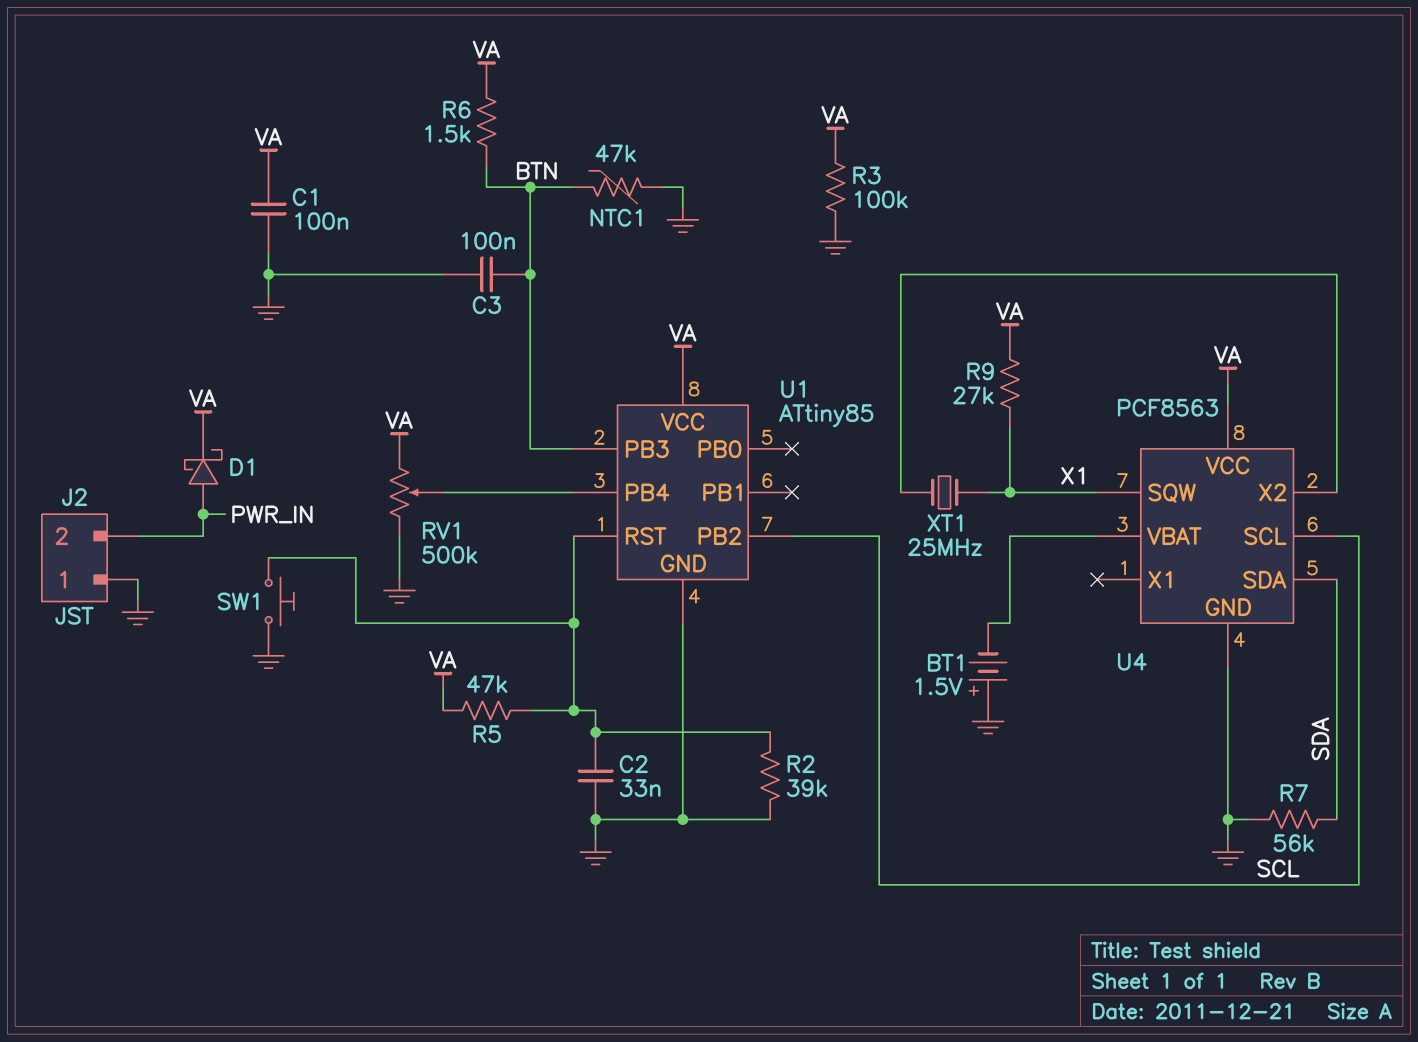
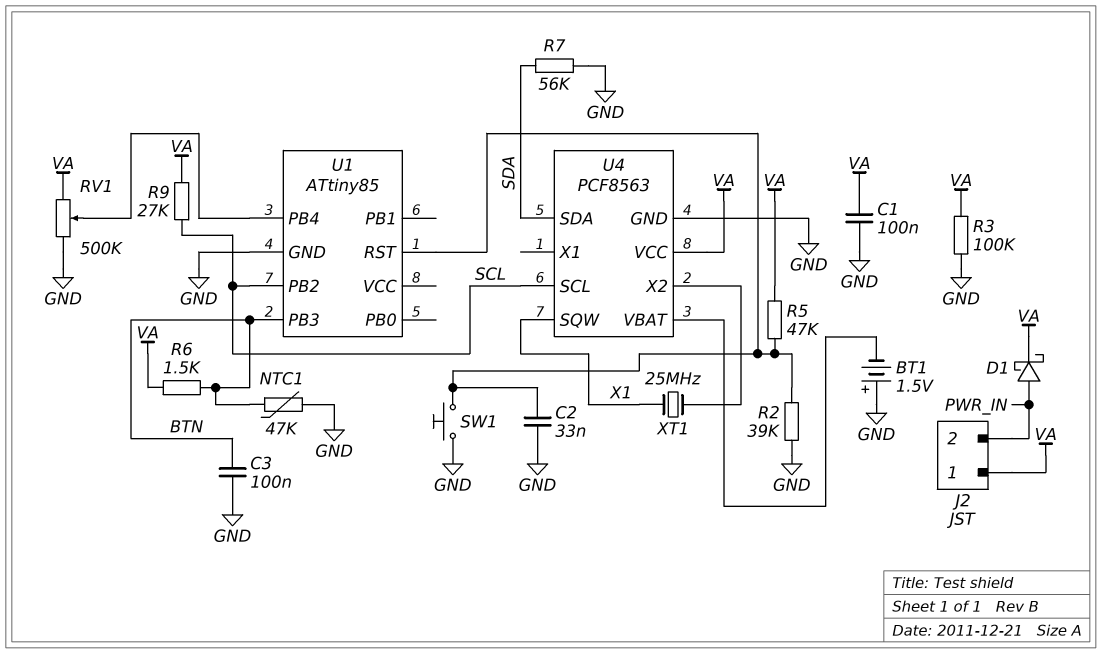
J2 pin 1: GND -> VA
R9: 27k (VA, X1) -> 27k (SCL, VA)
U1 pin VCC: VA -> none

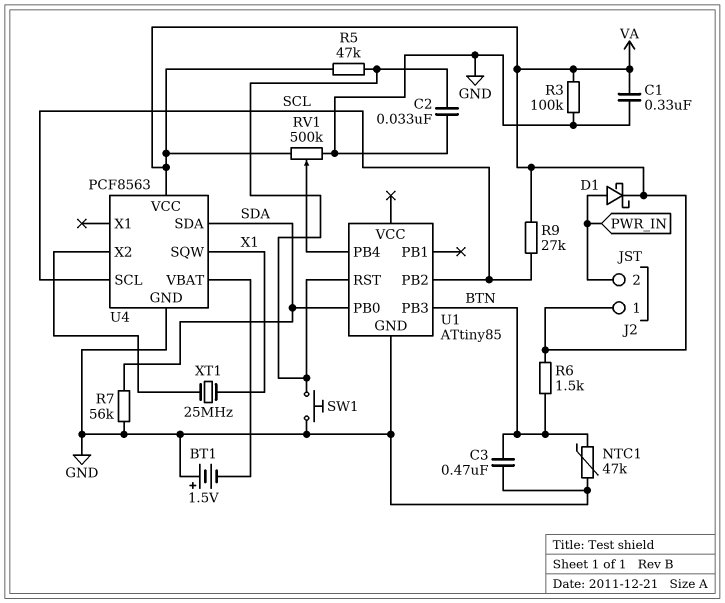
C1: 100nF (GND, VA) -> 330nF (GND, VA)
C3: 100nF (BTN, GND) -> 470nF (BTN, GND)
R2: 39k (GND, U1/RST) -> none
U1 pin PB0: none -> SDA

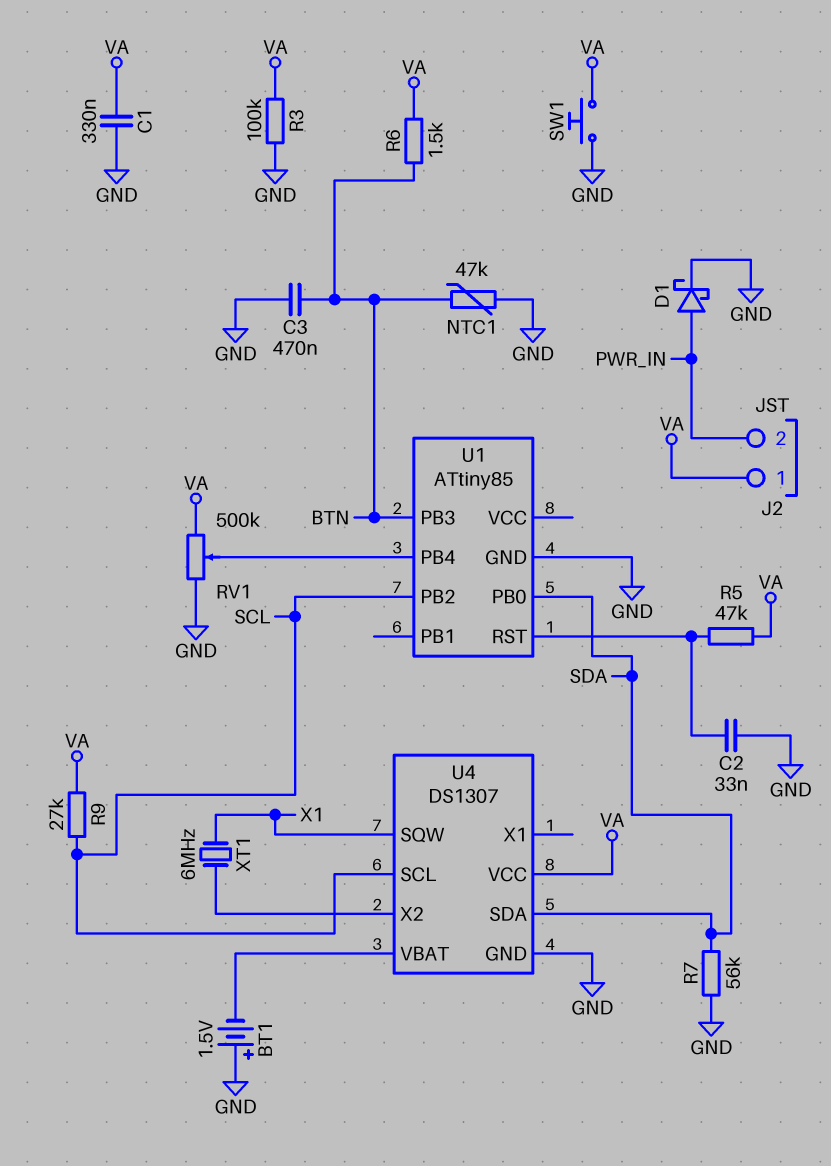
D1: schottky (A PWR_IN, K VA) -> schottky (A PWR_IN, K GND)
SW1: button (GND, U1/RST) -> button (GND, VA)
U4: PCF8563 -> DS1307
XT1: 25MHz (U4/X2, X1) -> 6MHz (U4/X2, X1)

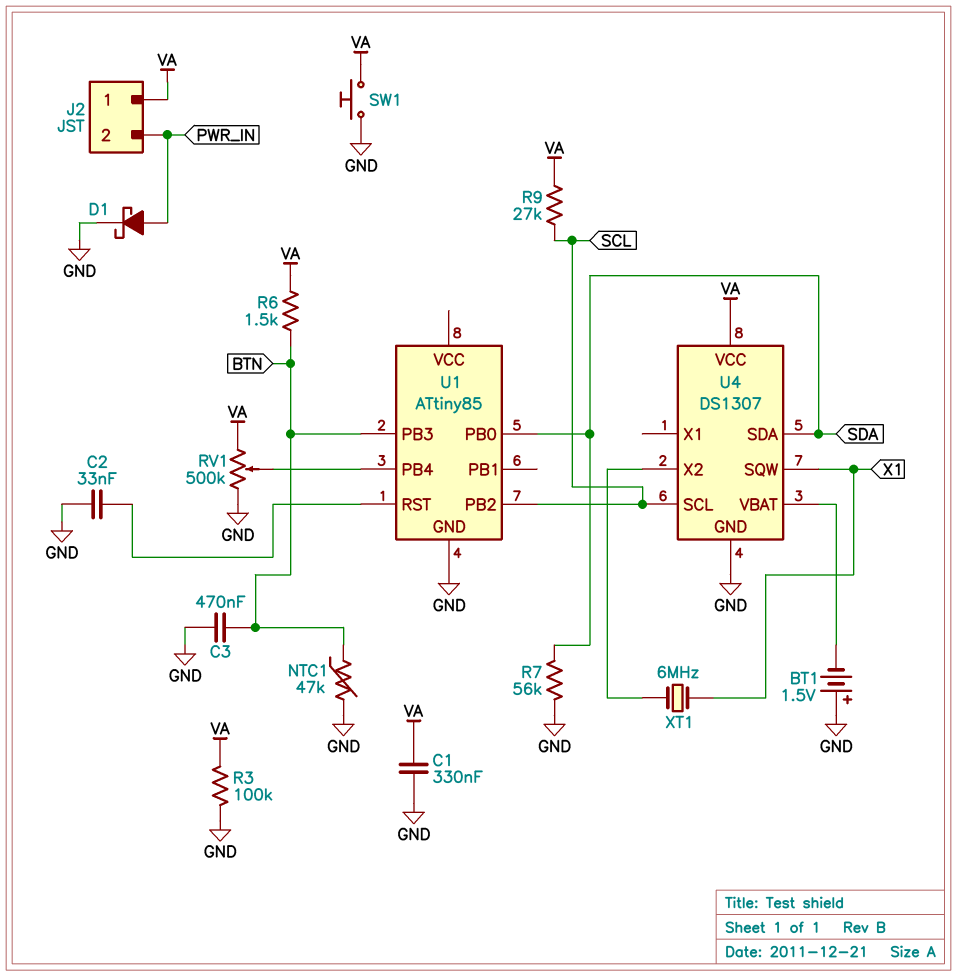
R5: 47k (U1/RST, VA) -> none

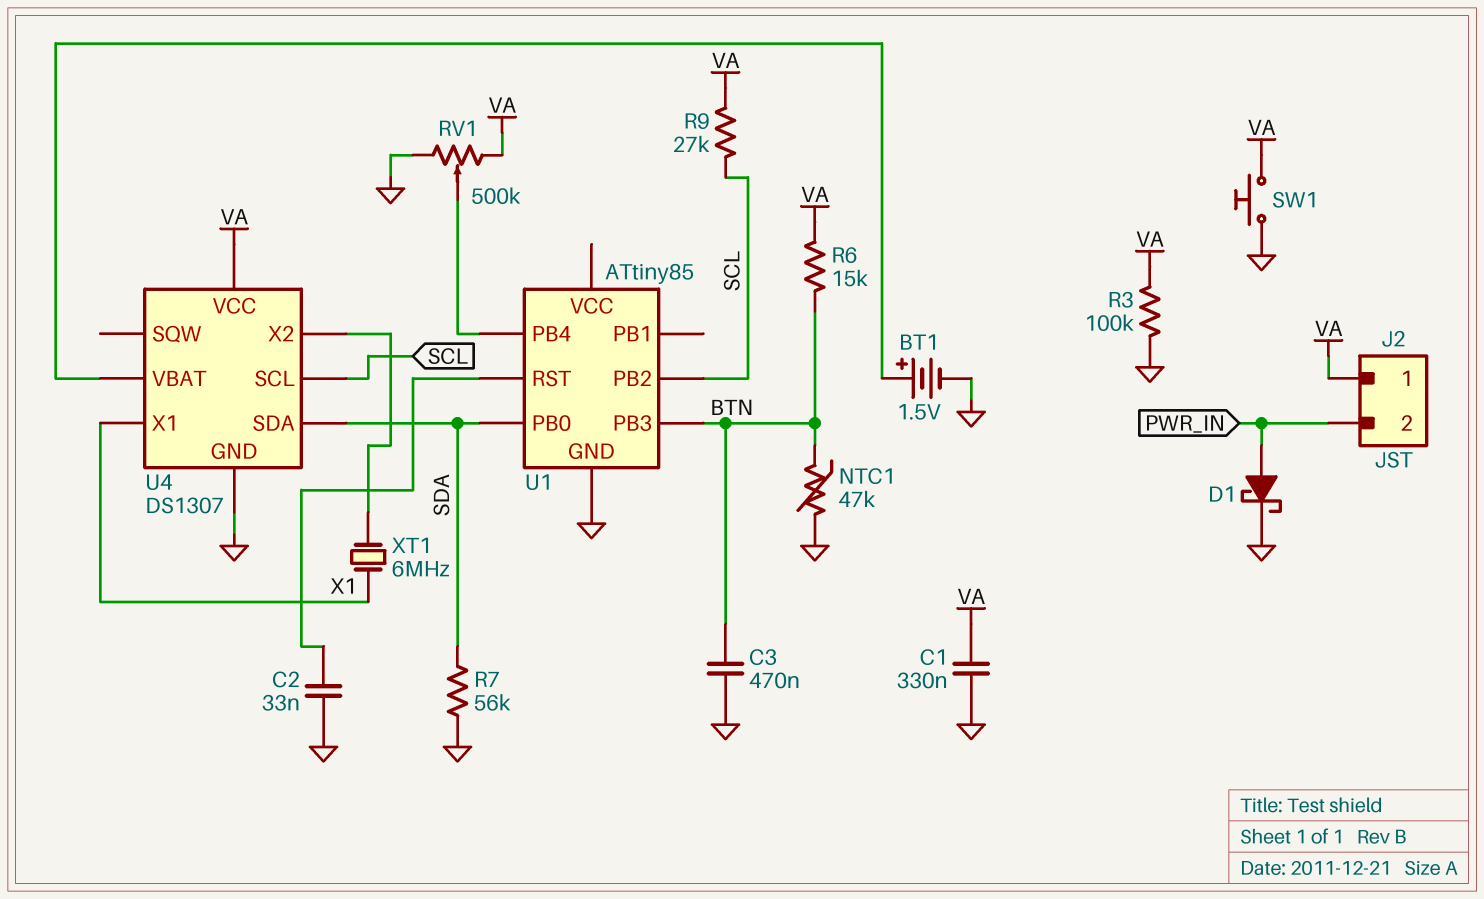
BT1: 1.5V (plus GND, minus U4/VBAT) -> 1.5V (plus U4/VBAT, minus GND)
R6: 1.5k (BTN, VA) -> 15k (BTN, VA)
U4 pin SQW: X1 -> none
U4 pin X1: none -> X1

